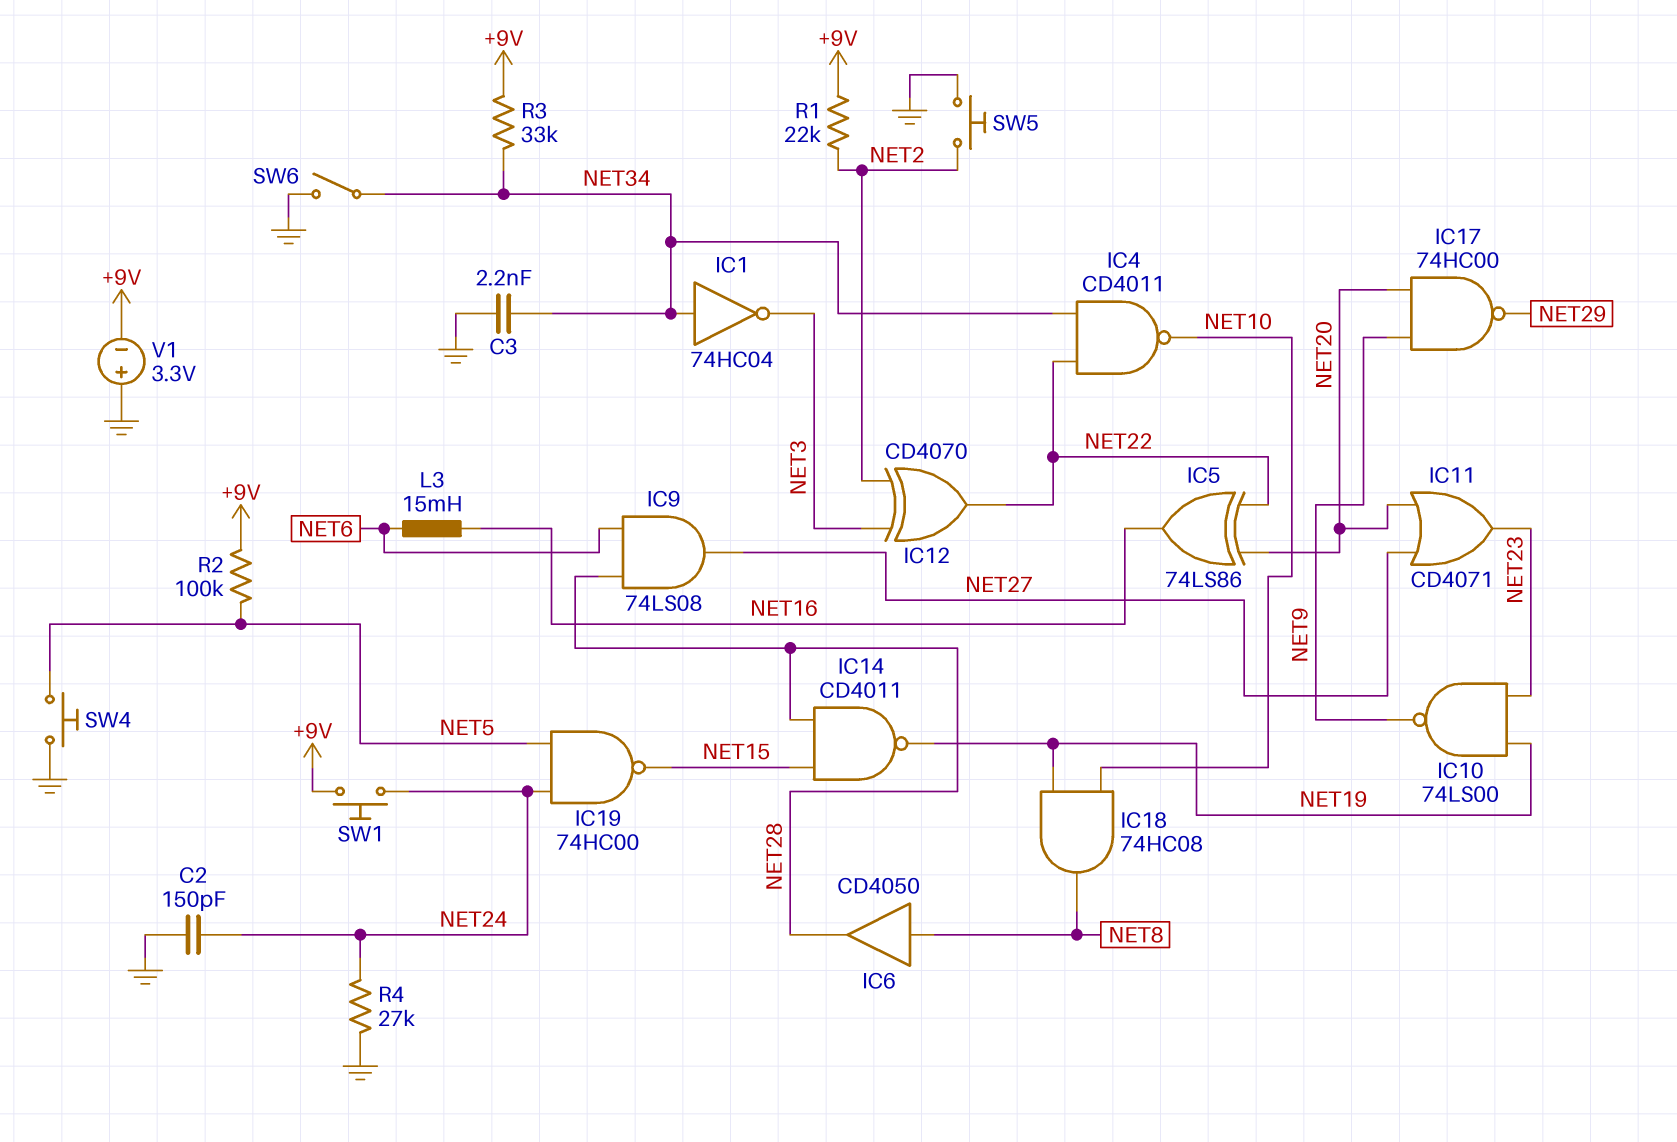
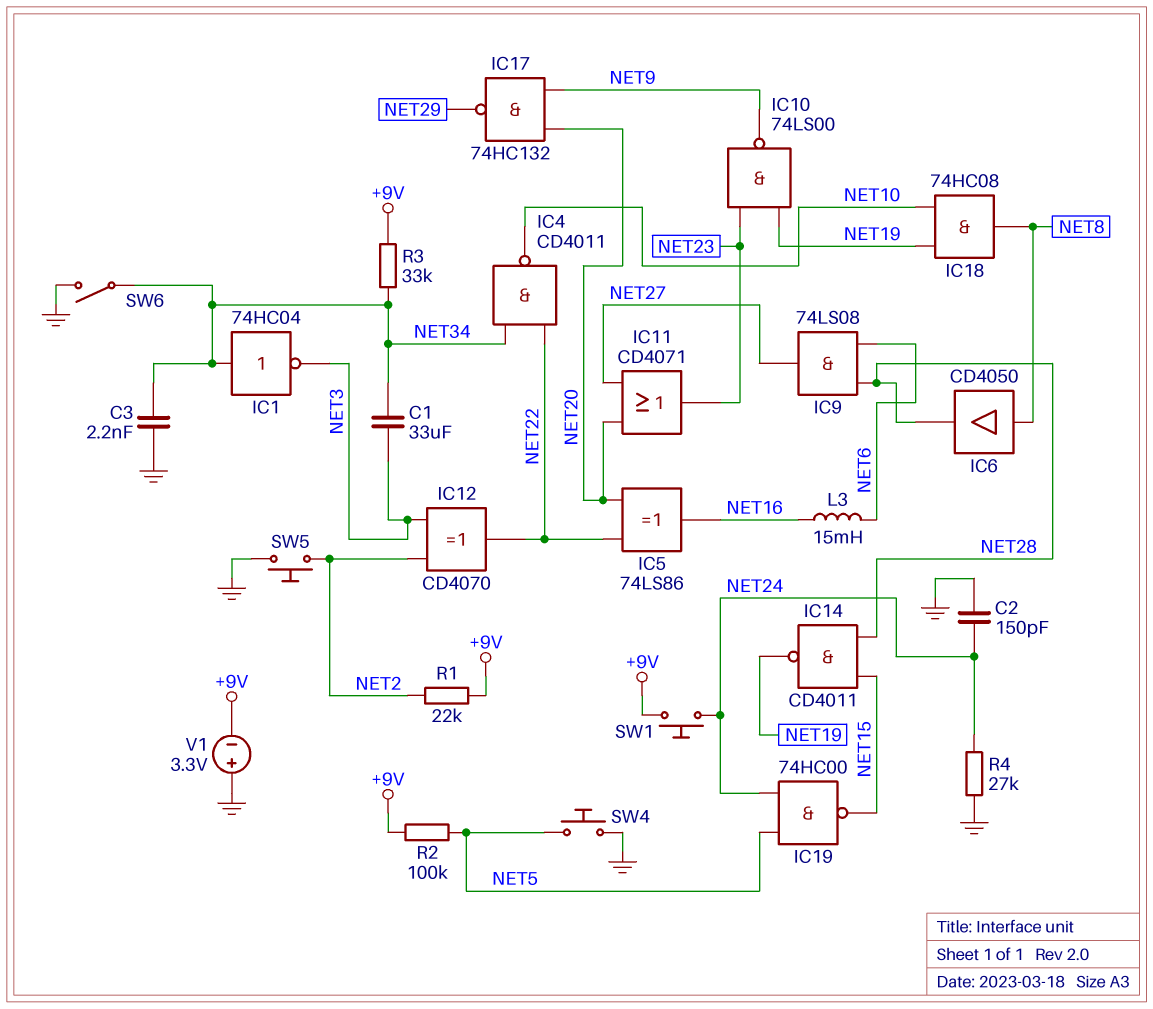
C1: none -> 33uF (NET3, NET34)
IC17: NAND 74HC00 (in NET9, in NET20, out NET29) -> NAND 74HC132 (in NET9, in NET20, out NET29)

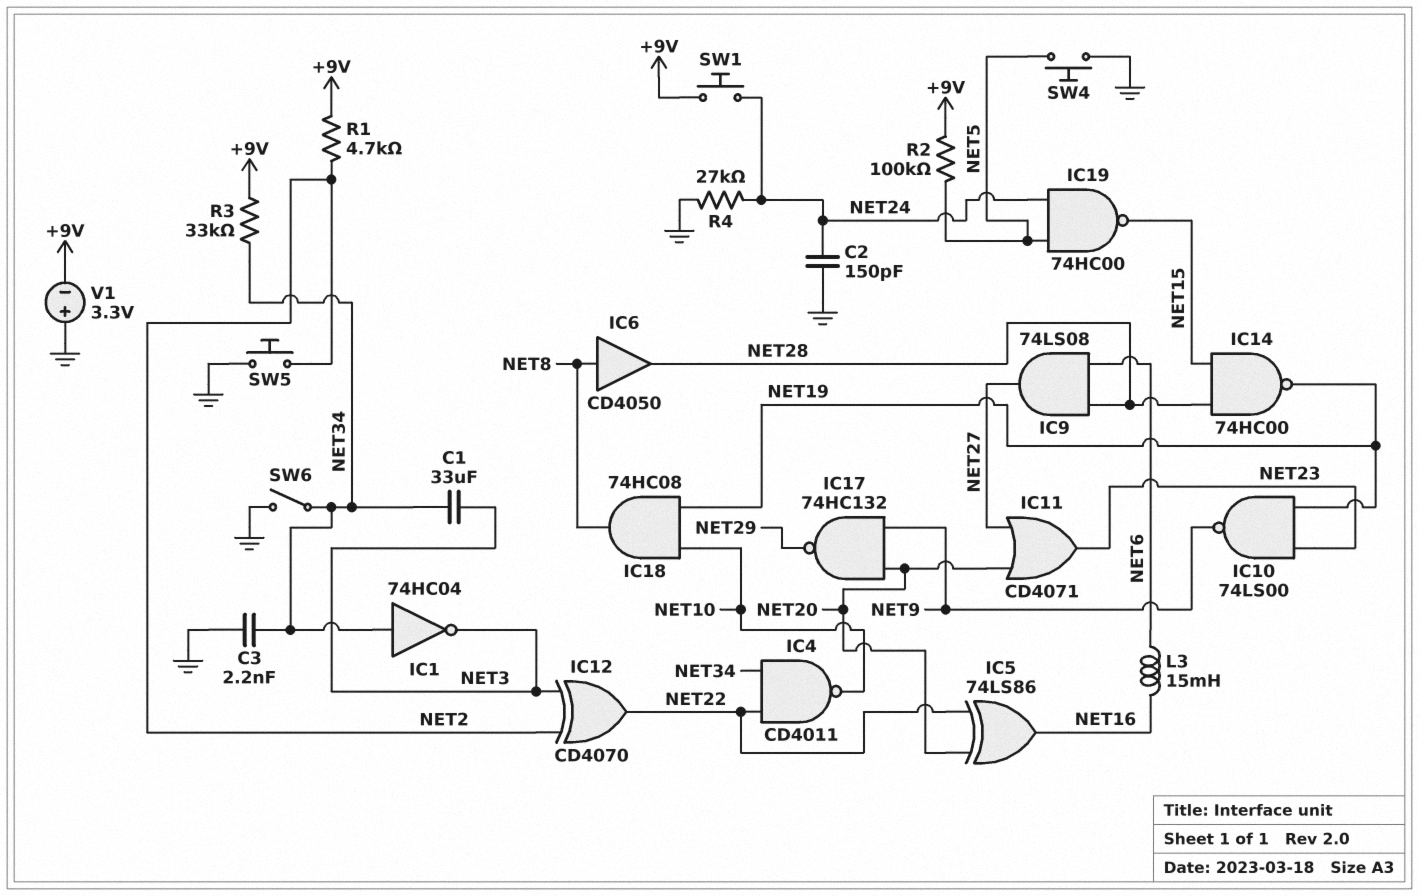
IC14: NAND CD4011 (in NET15, in NET28, out NET19) -> NAND 74HC00 (in NET15, in NET28, out NET19)
R1: 22k (+9V, NET2) -> 4.7k (+9V, NET2)

